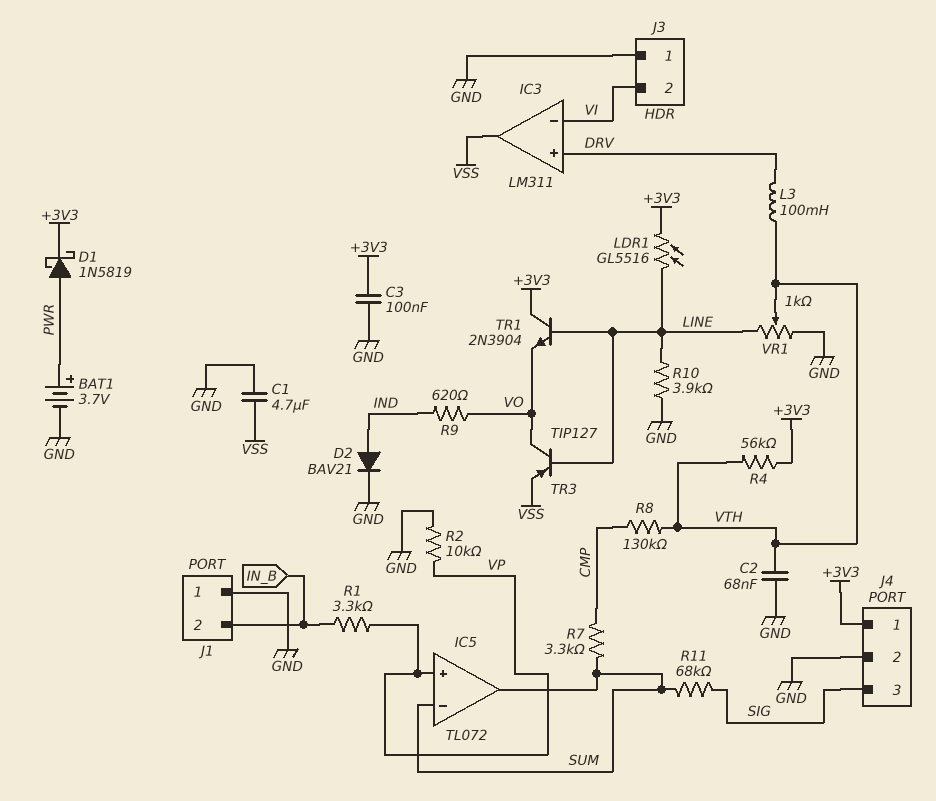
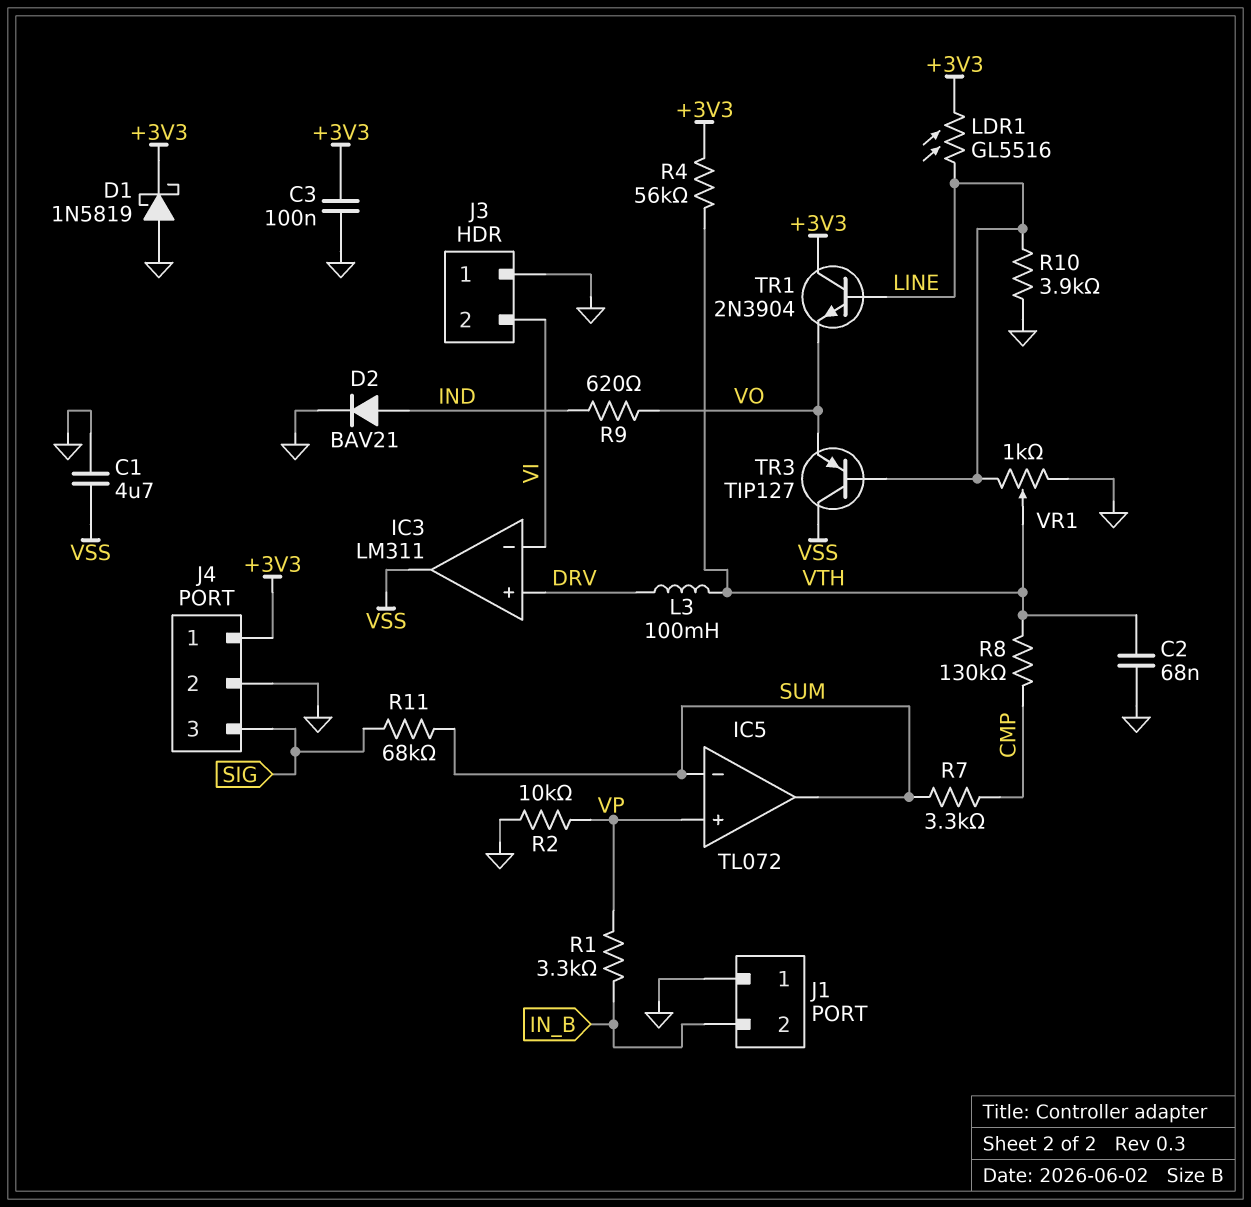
BAT1: 3.7V (plus PWR, minus GND) -> none
D1: schottky 1N5819 (A PWR, K +3V3) -> schottky 1N5819 (A GND, K +3V3)
TR3: PNP TIP127 (B LINE, C VO, E VSS) -> PNP TIP127 (B LINE, C VSS, E VO)

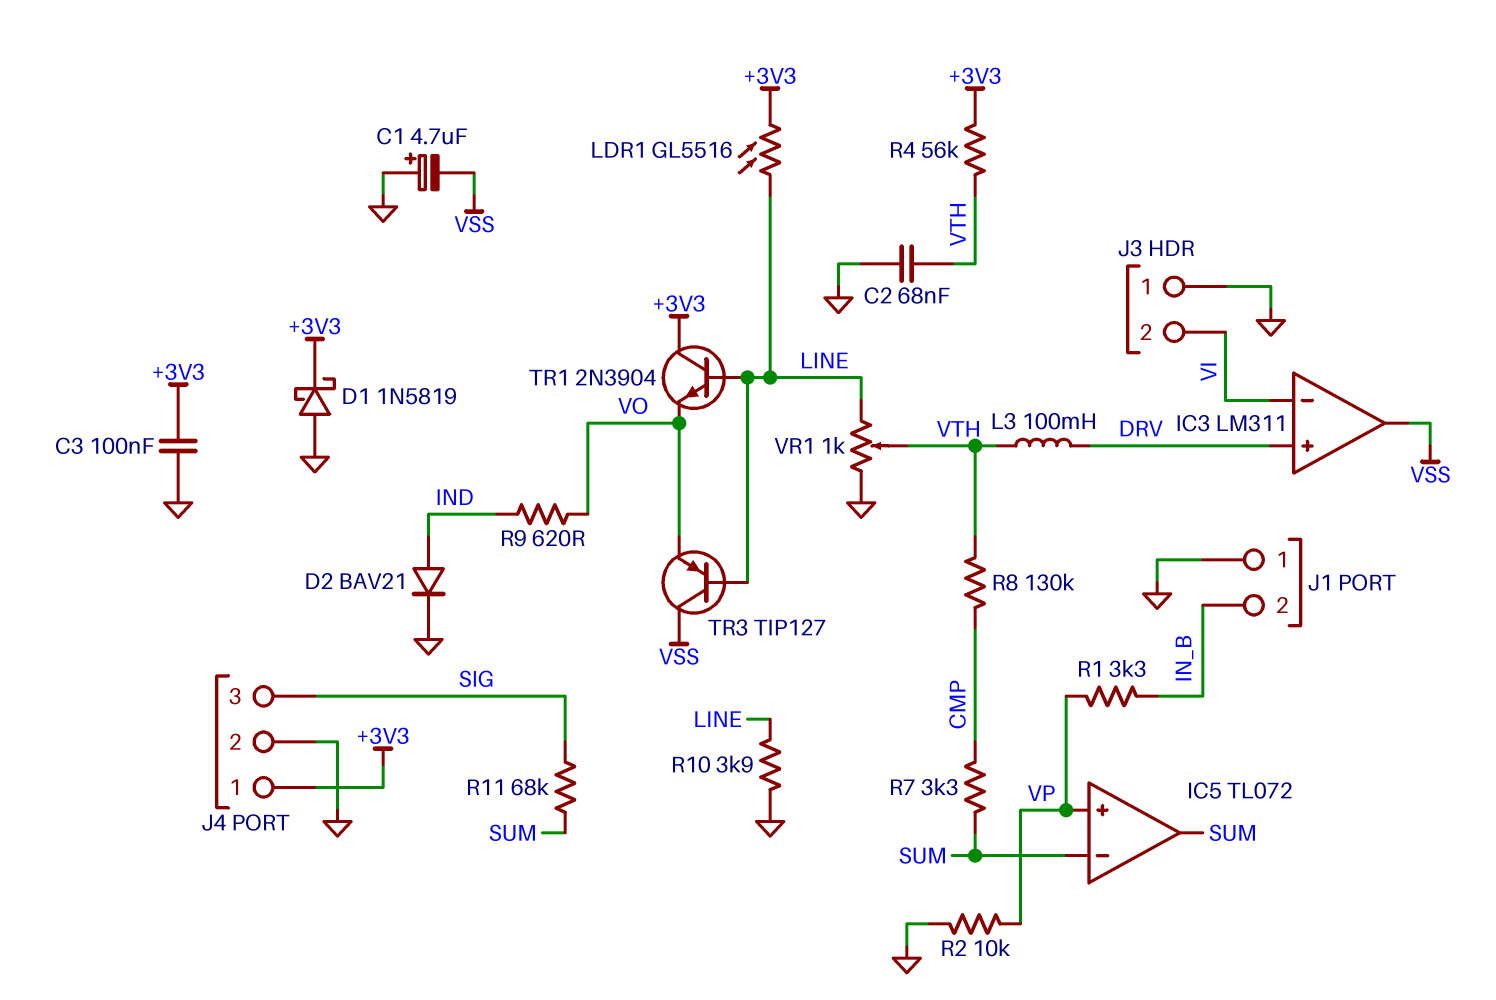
C1: 4.7uF (GND, VSS) -> 4.7uF (plus GND, minus VSS)

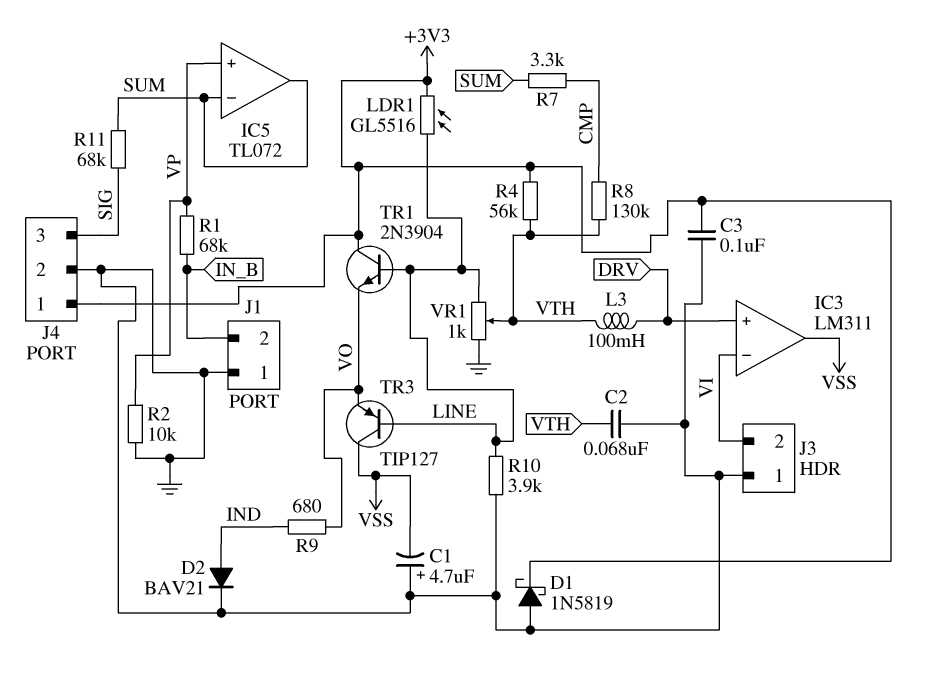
R1: 3.3k (IN_B, VP) -> 68k (IN_B, VP)
R9: 620 (IND, VO) -> 680 (IND, VO)

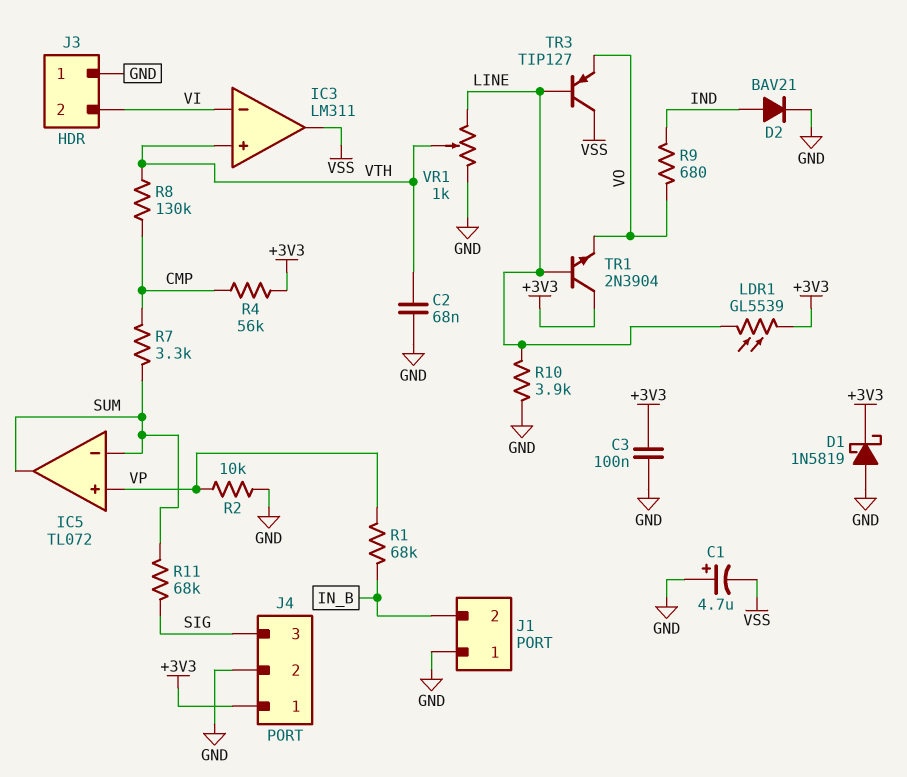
IC3 pin in+: DRV -> VTH
L3: 100mH (DRV, VTH) -> none
LDR1: GL5516 (+3V3, LINE) -> GL5539 (+3V3, LINE)
R4: 56k (+3V3, VTH) -> 56k (+3V3, CMP)

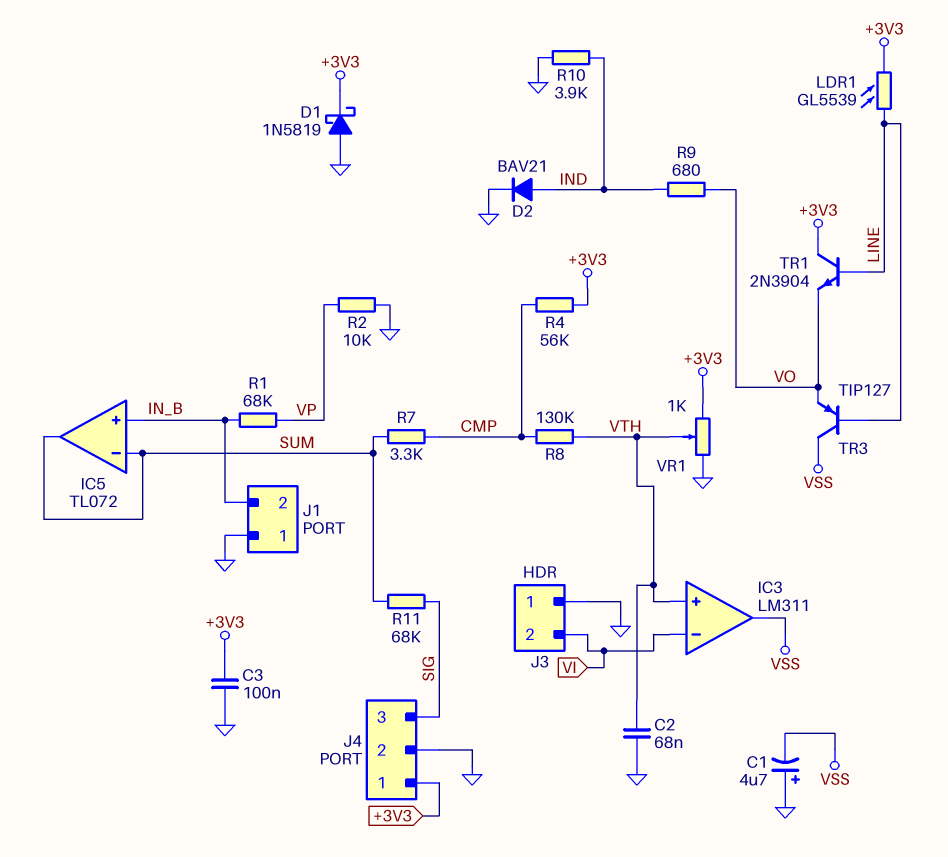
IC5 pin in+: VP -> IN_B
R10: 3.9k (GND, LINE) -> 3.9k (GND, IND)
VR1: 1k (GND, LINE, wiper VTH) -> 1k (+3V3, GND, wiper VTH)

